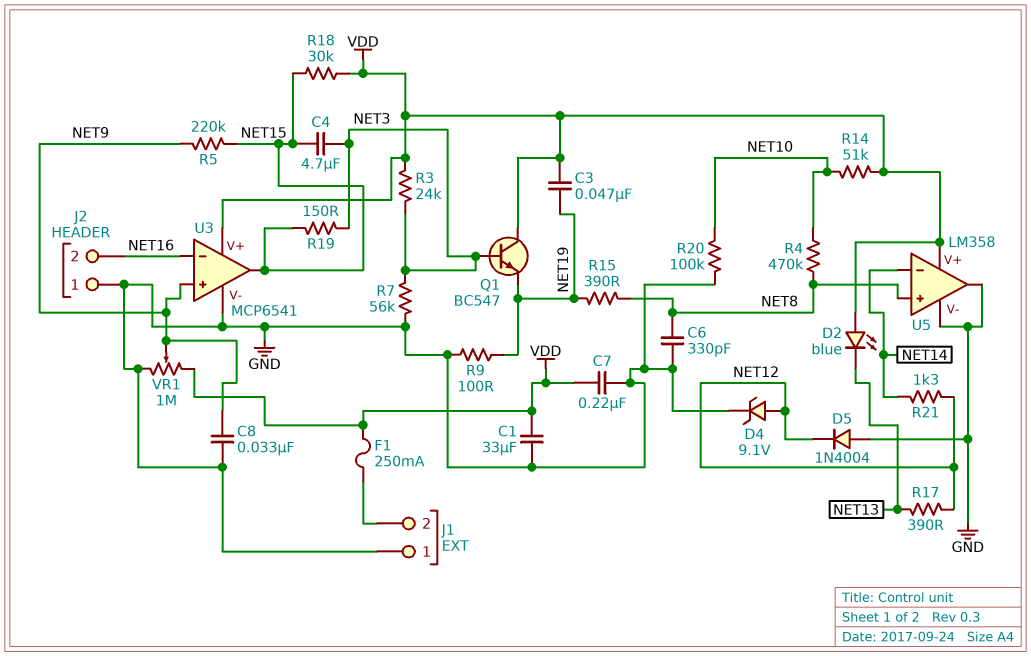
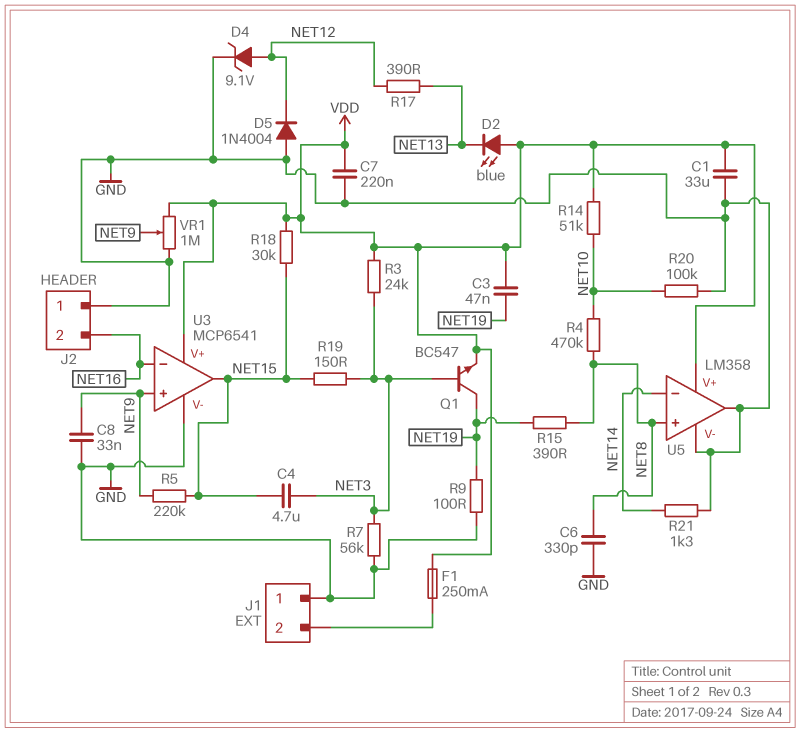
Q1: NPN BC547 (B NET3, C VDD, E NET19) -> NPN BC547 (B NET3, C NET19, E VDD)
R21: 1.3k (NET12, NET14) -> 1.3k (GND, NET14)

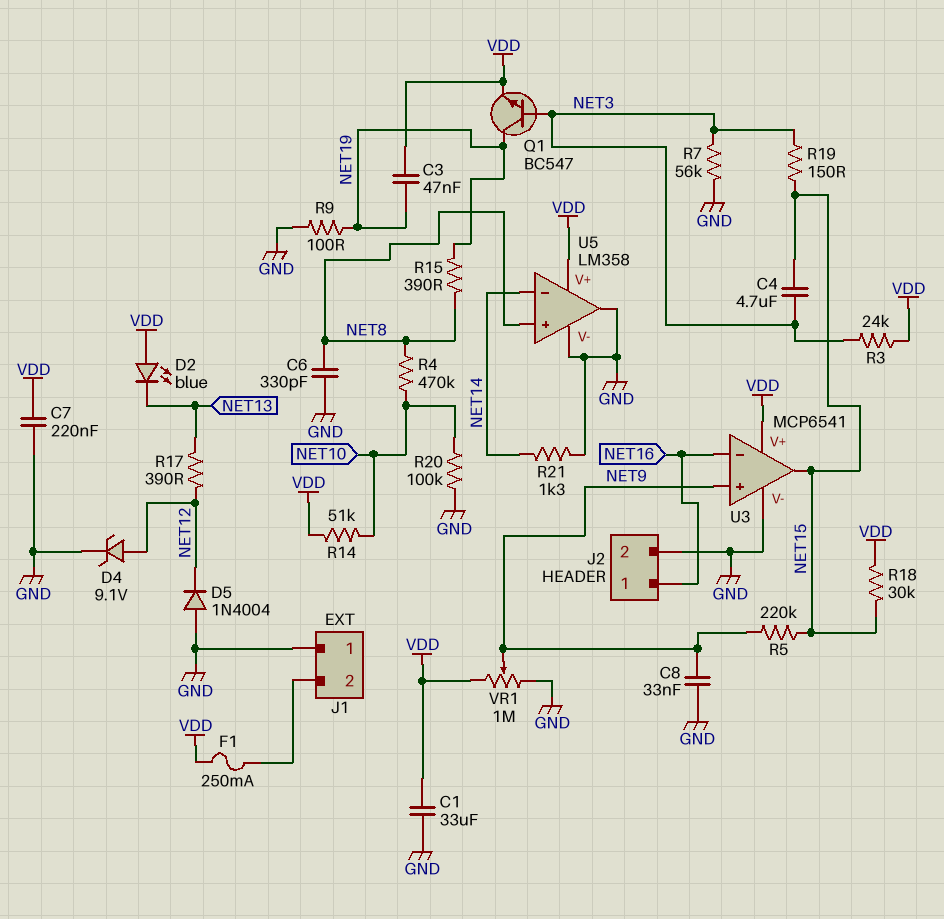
J2 pin 1: GND -> NET16
J2 pin 2: NET16 -> GND

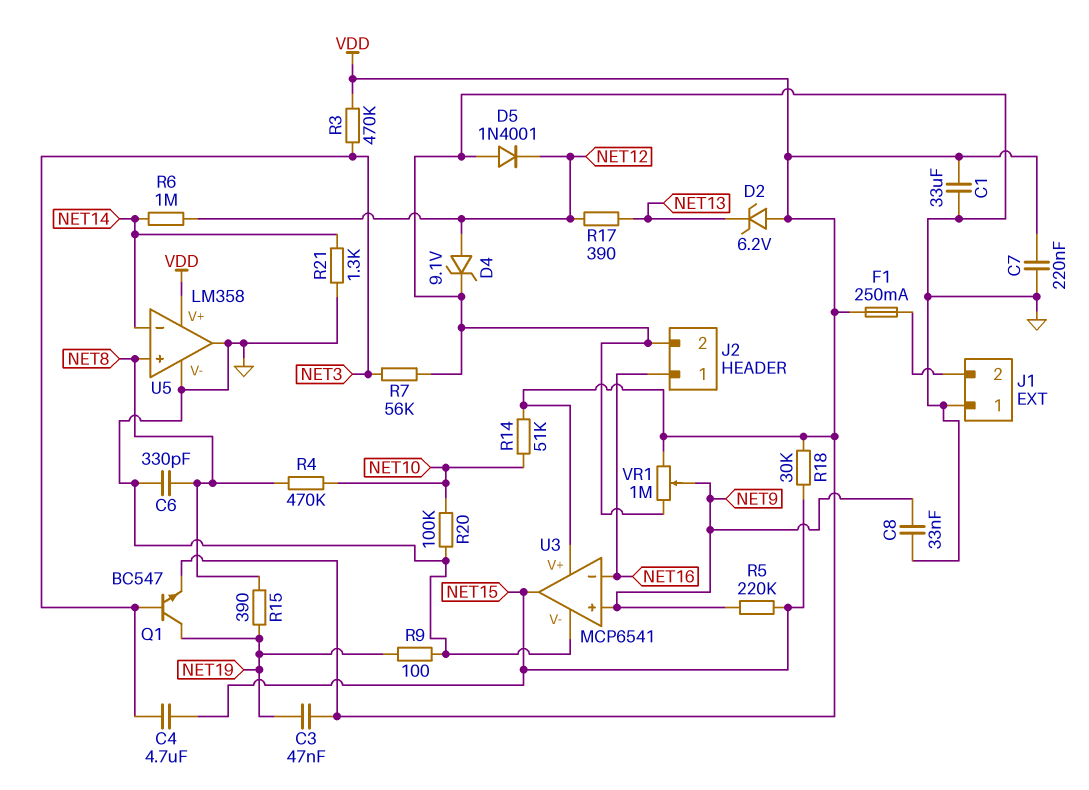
D2: LED blue (A VDD, K NET13) -> zener 6.2V (A VDD, K NET13)
D5: diode 1N4004 (A GND, K NET12) -> diode 1N4001 (A GND, K NET12)
R3: 24k (NET3, VDD) -> 470k (NET3, VDD)
R6: none -> 1M (NET12, NET14)
R19: 150 (NET3, NET15) -> none

